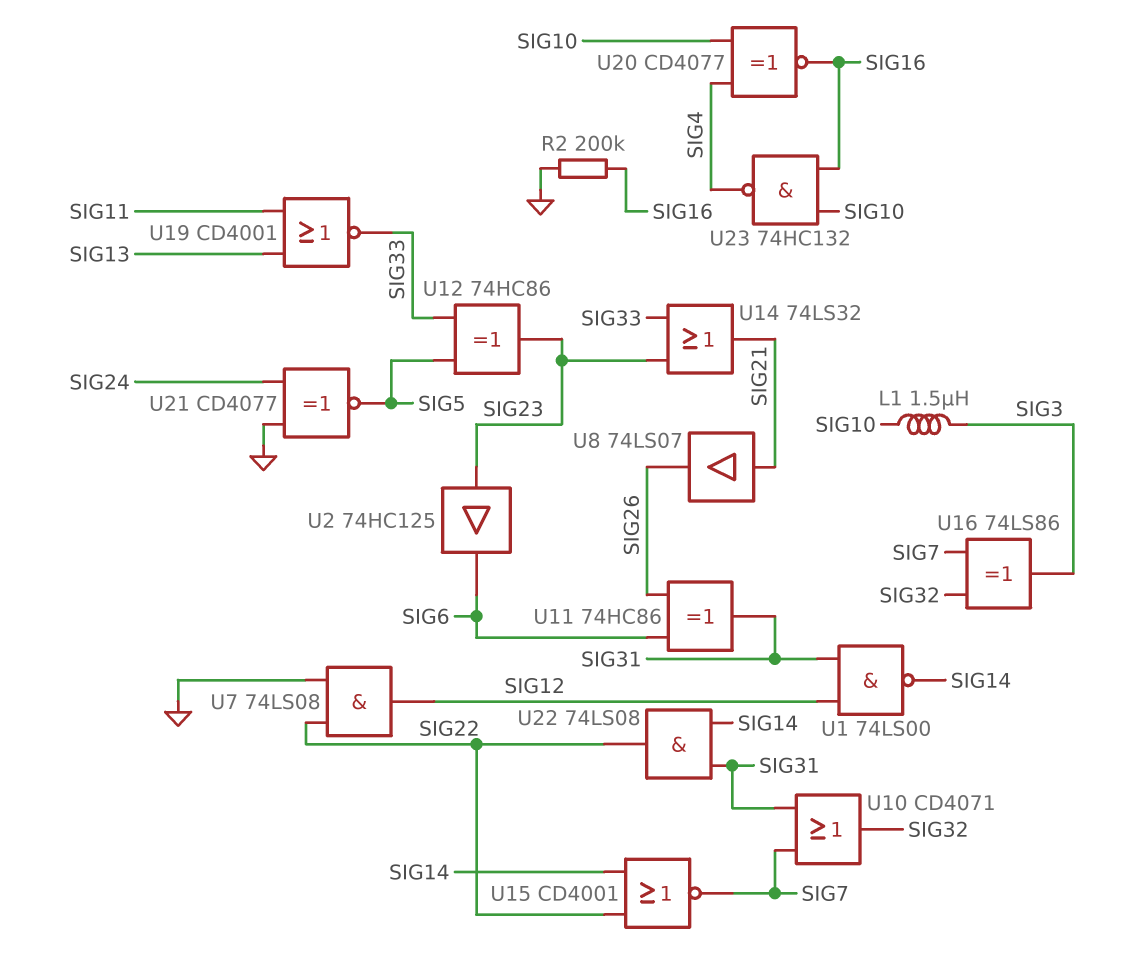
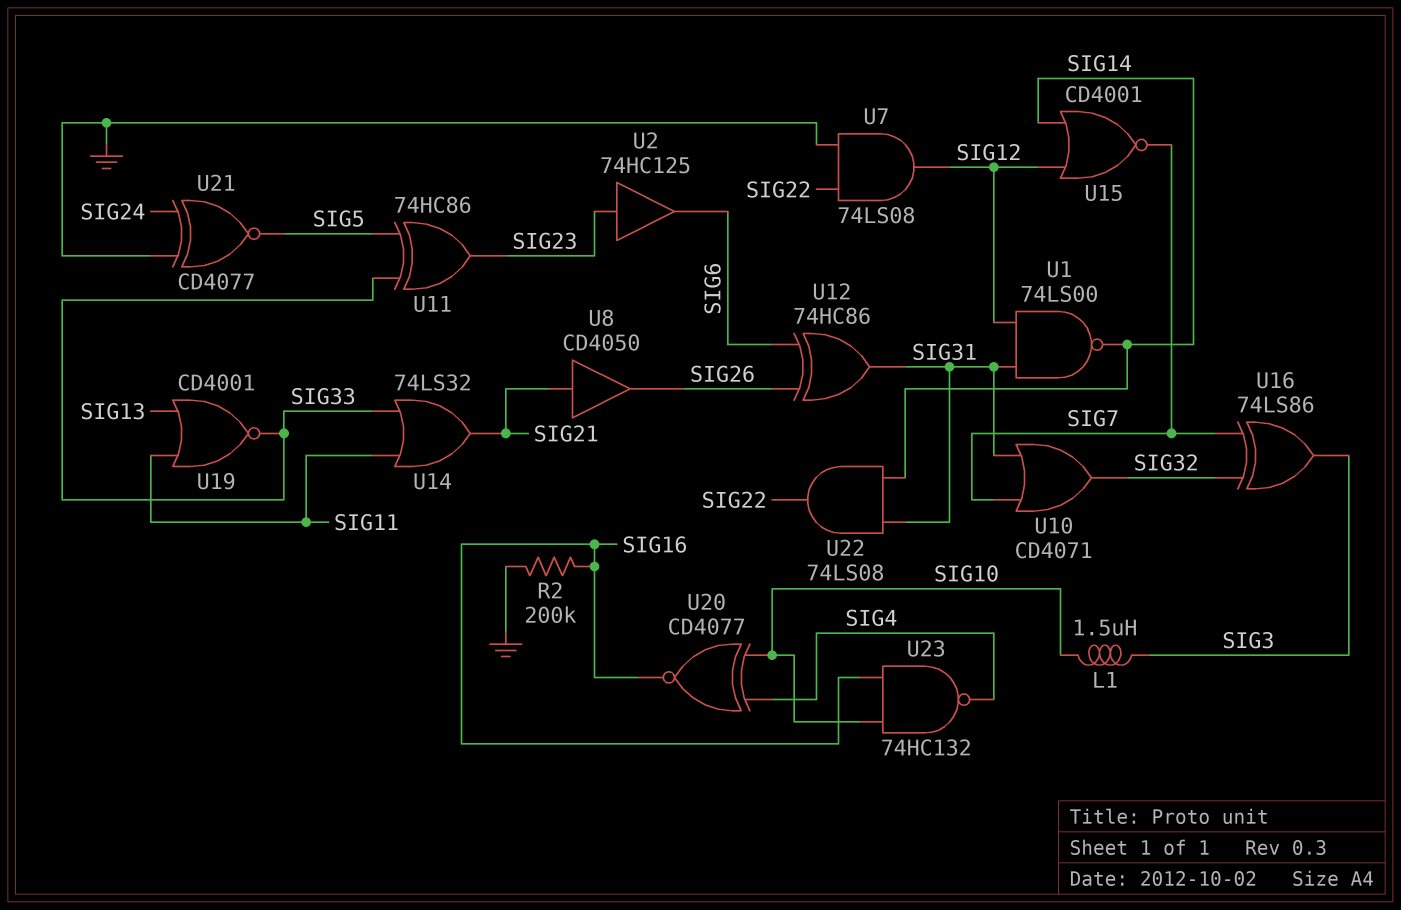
U8: buffer 74LS07 (in SIG21, out SIG26) -> buffer CD4050 (in SIG21, out SIG26)
U11: XOR 74HC86 (in SIG6, in SIG26, out SIG31) -> XOR 74HC86 (in SIG5, in SIG33, out SIG23)
U12: XOR 74HC86 (in SIG5, in SIG33, out SIG23) -> XOR 74HC86 (in SIG6, in SIG26, out SIG31)
U14: OR 74LS32 (in SIG23, in SIG33, out SIG21) -> OR 74LS32 (in SIG11, in SIG33, out SIG21)
U15: NOR CD4001 (in SIG14, in SIG22, out SIG7) -> NOR CD4001 (in SIG12, in SIG14, out SIG7)

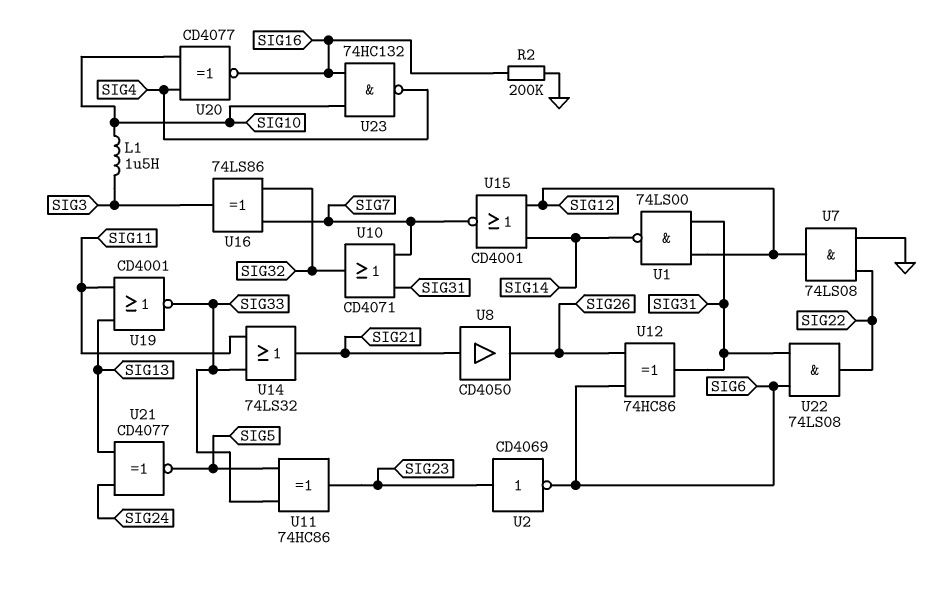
U2: buffer 74HC125 (in SIG23, out SIG6) -> NOT CD4069 (in SIG23, out SIG6)
U21: XNOR CD4077 (in GND, in SIG24, out SIG5) -> XNOR CD4077 (in SIG13, in SIG24, out SIG5)
U22: AND 74LS08 (in SIG14, in SIG31, out SIG22) -> AND 74LS08 (in SIG6, in SIG31, out SIG22)

